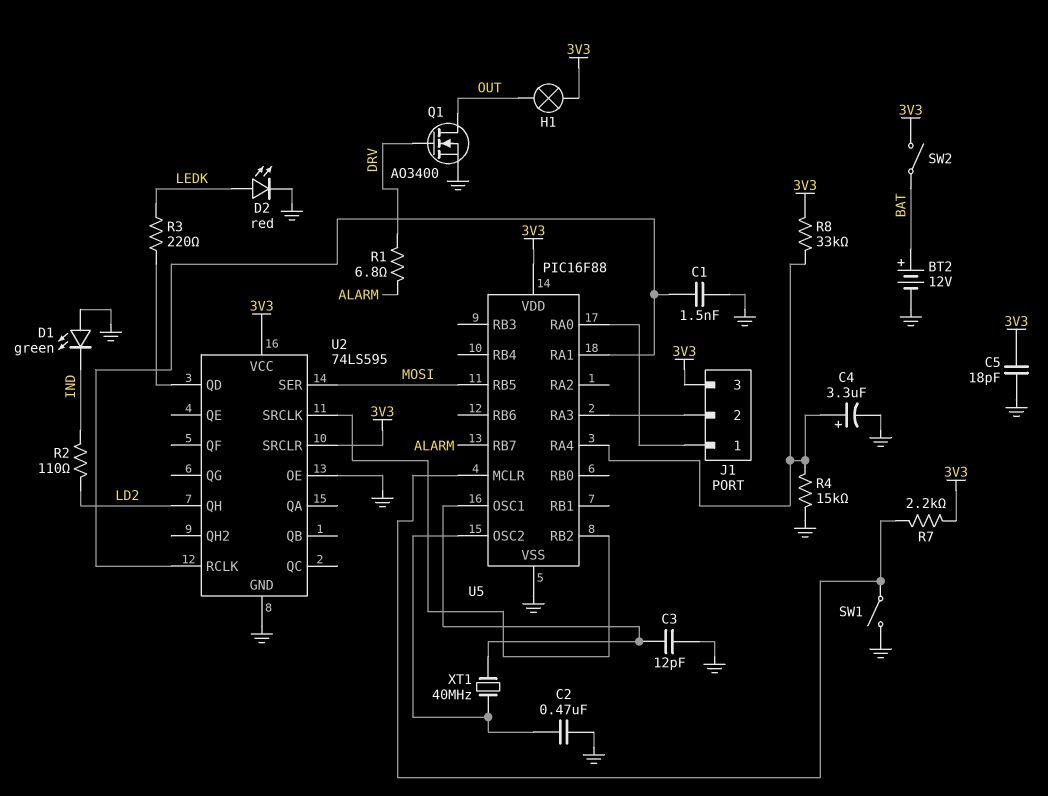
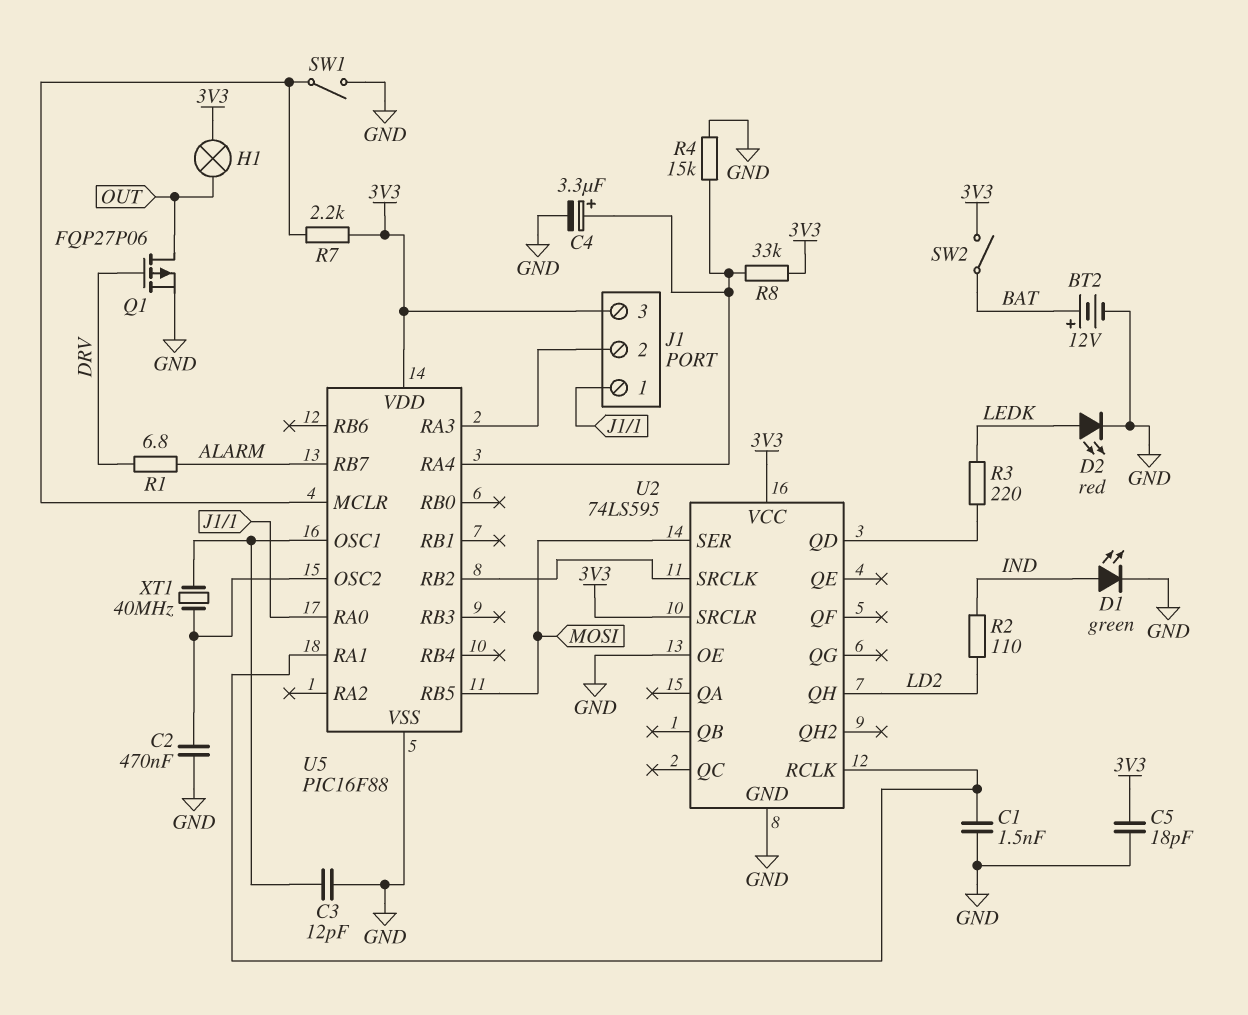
D1: LED green (A GND, K IND) -> LED green (A IND, K GND)
Q1: NMOS AO3400 (G DRV, D OUT, S GND) -> PMOS FQP27P06 (G DRV, D OUT, S GND)

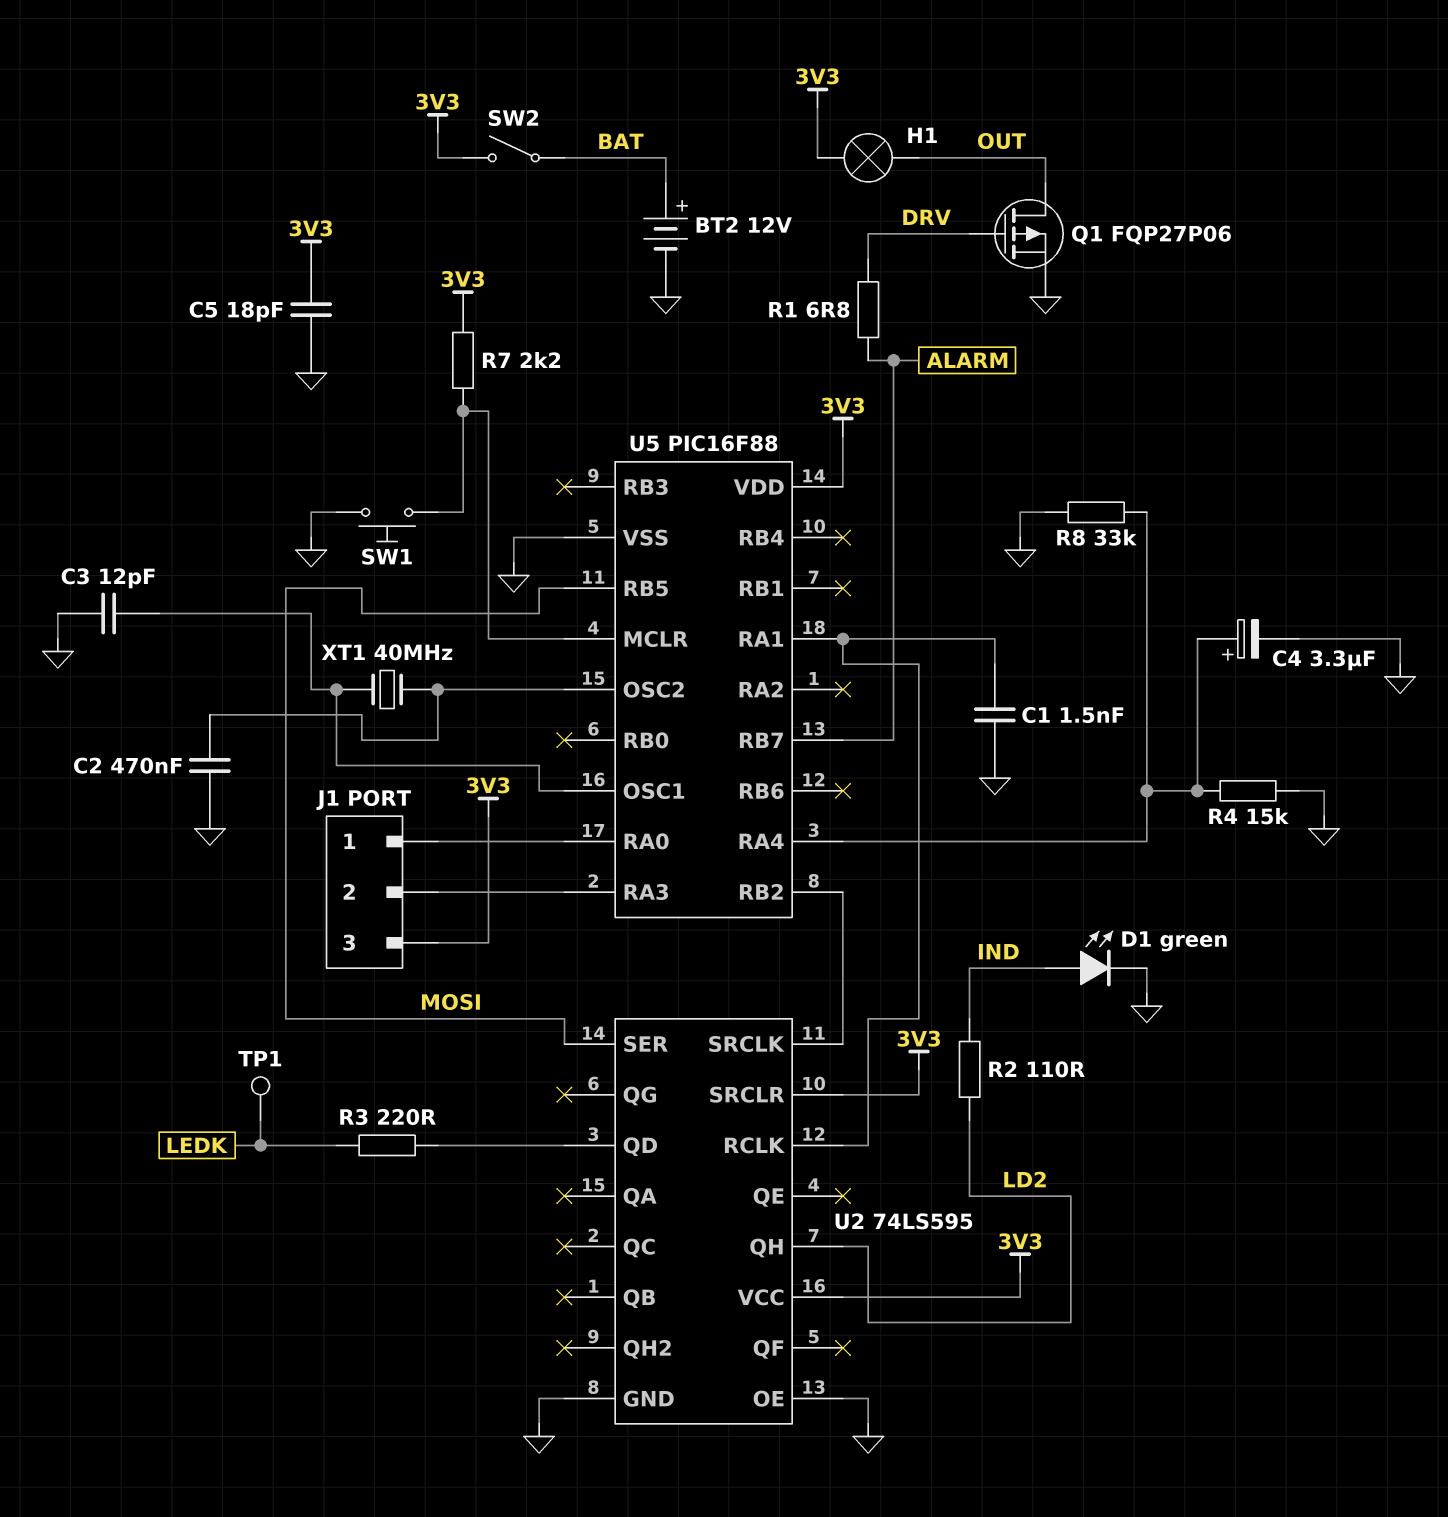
D2: LED red (A LEDK, K GND) -> none
R8: 33k (3V3, U5/RA4) -> 33k (GND, U5/RA4)
SW1: switch (GND, U5/MCLR) -> button (GND, U5/MCLR)
TP1: none -> test point (LEDK)

